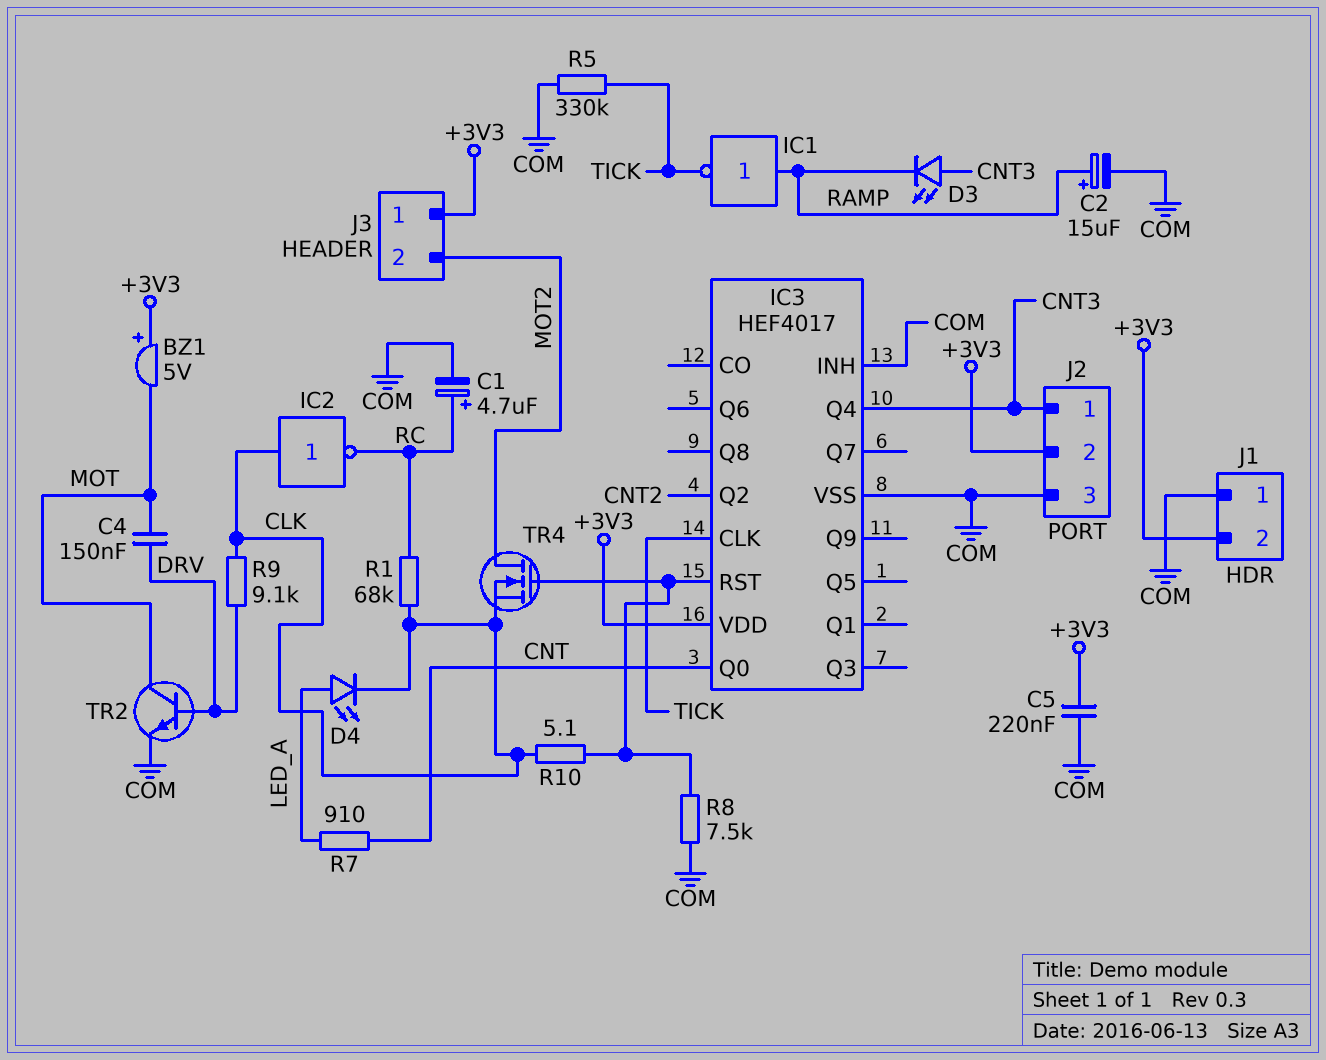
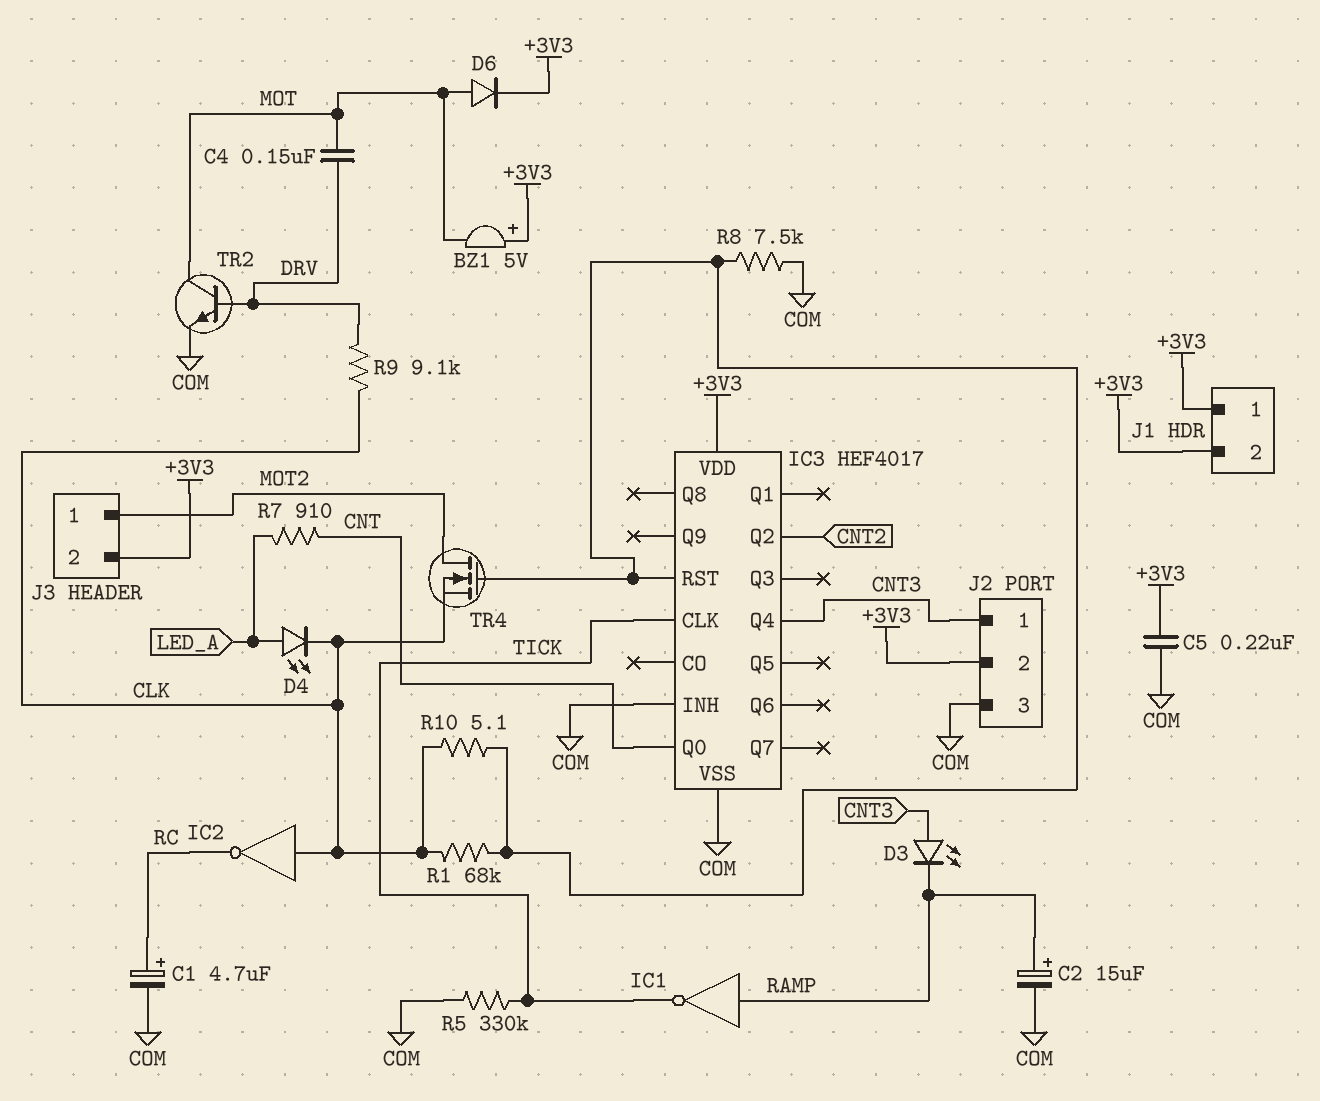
D6: none -> diode (A MOT, K +3V3)
J1 pin 1: COM -> +3V3
J3 pin 1: +3V3 -> MOT2
J3 pin 2: MOT2 -> +3V3
R1: 68k (CLK, RC) -> 68k (CLK, IC3/RST)

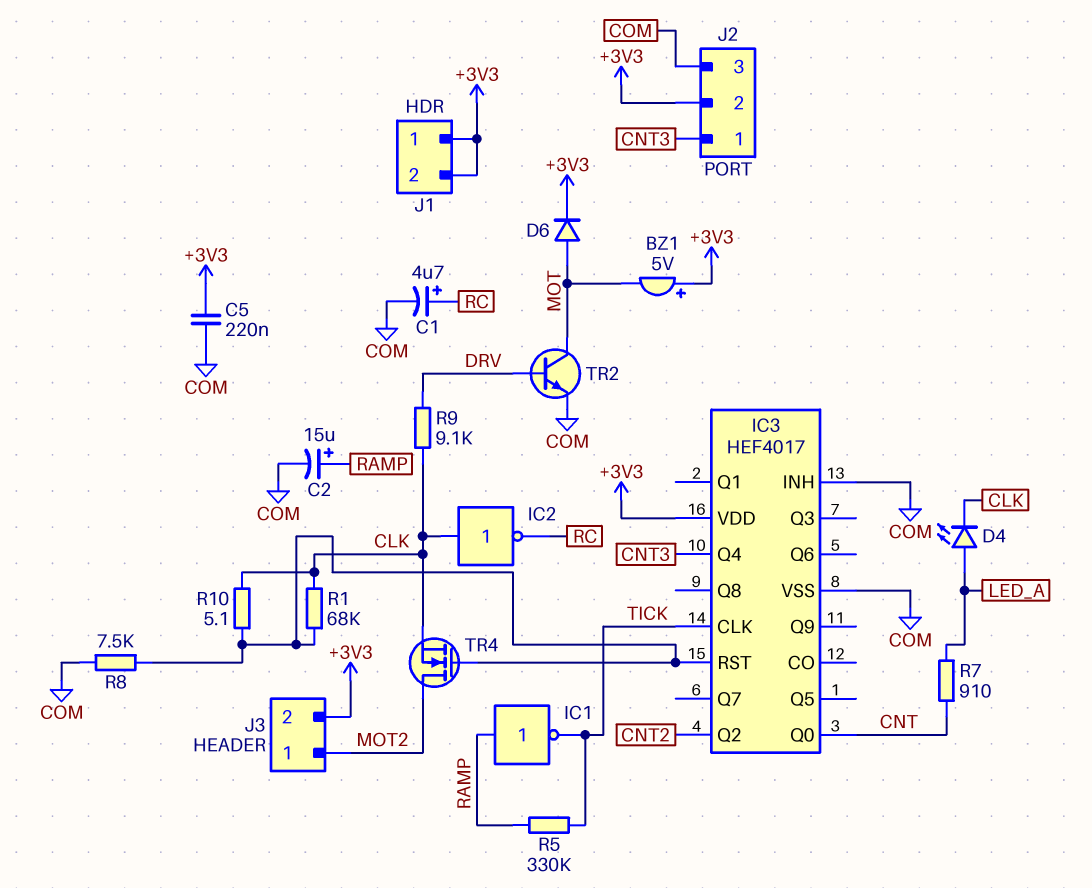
C4: 150nF (DRV, MOT) -> none
D3: LED (A CNT3, K RAMP) -> none
R5: 330k (COM, TICK) -> 330k (RAMP, TICK)

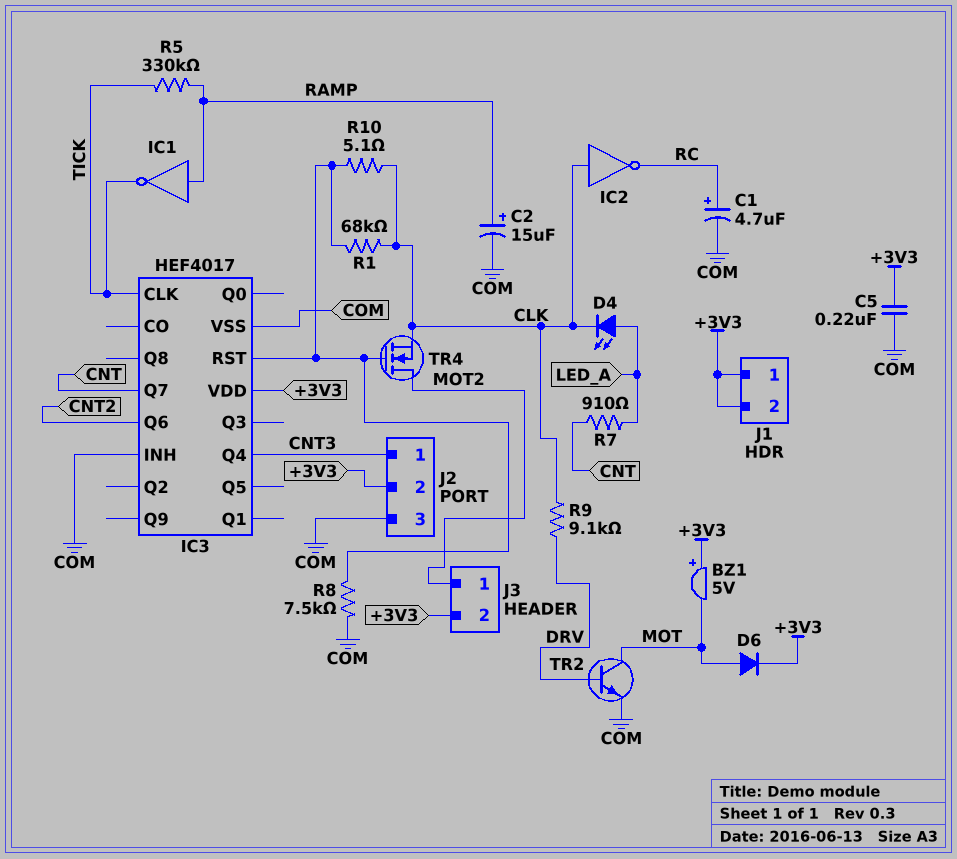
IC3 pin Q0: CNT -> none
IC3 pin Q2: CNT2 -> none
IC3 pin Q6: none -> CNT2
IC3 pin Q7: none -> CNT

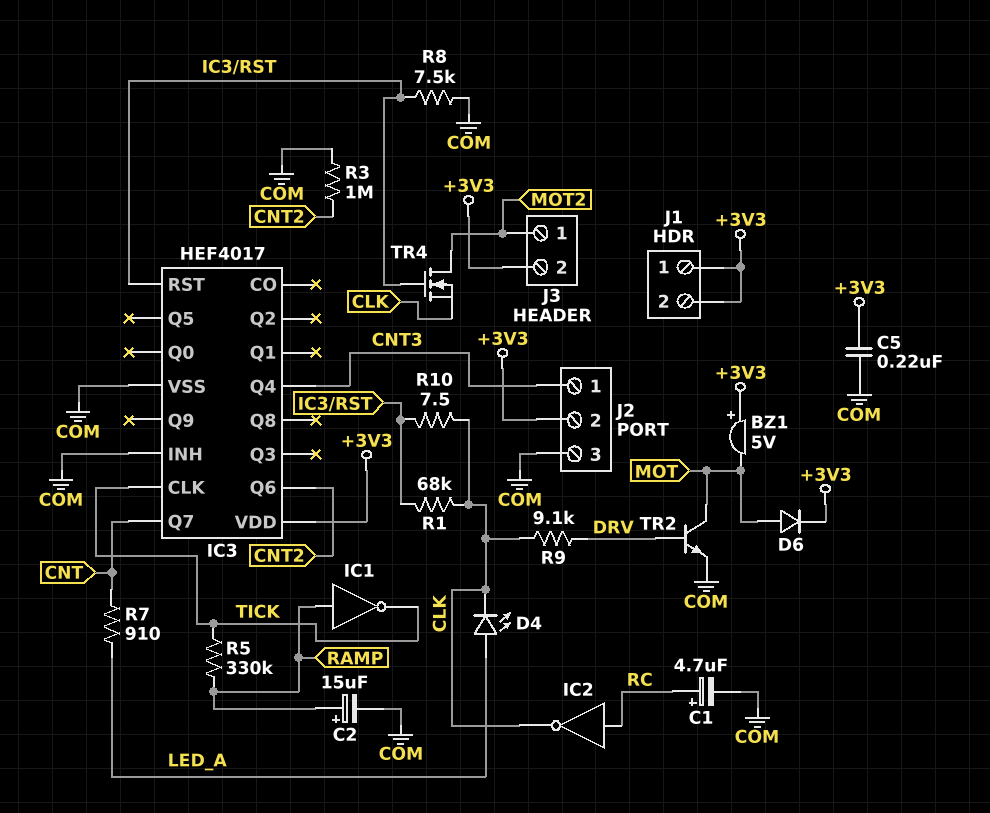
IC2: NOT (in CLK, out RC) -> NOT (in RC, out CLK)
R3: none -> 1M (CNT2, COM)
R10: 5.1 (CLK, IC3/RST) -> 7.5 (CLK, IC3/RST)

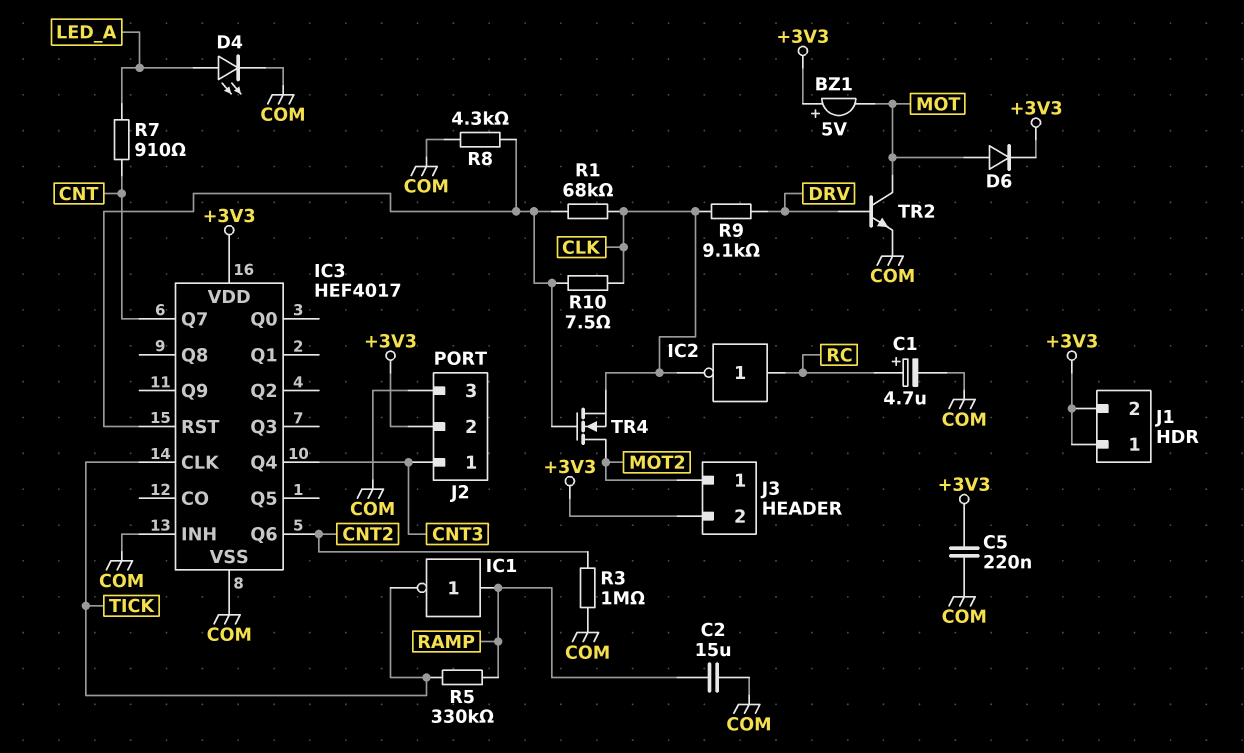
C2: 15uF (plus RAMP, minus COM) -> 15uF (COM, RAMP)
D4: LED (A LED_A, K CLK) -> LED (A LED_A, K COM)
R8: 7.5k (COM, IC3/RST) -> 4.3k (COM, IC3/RST)

